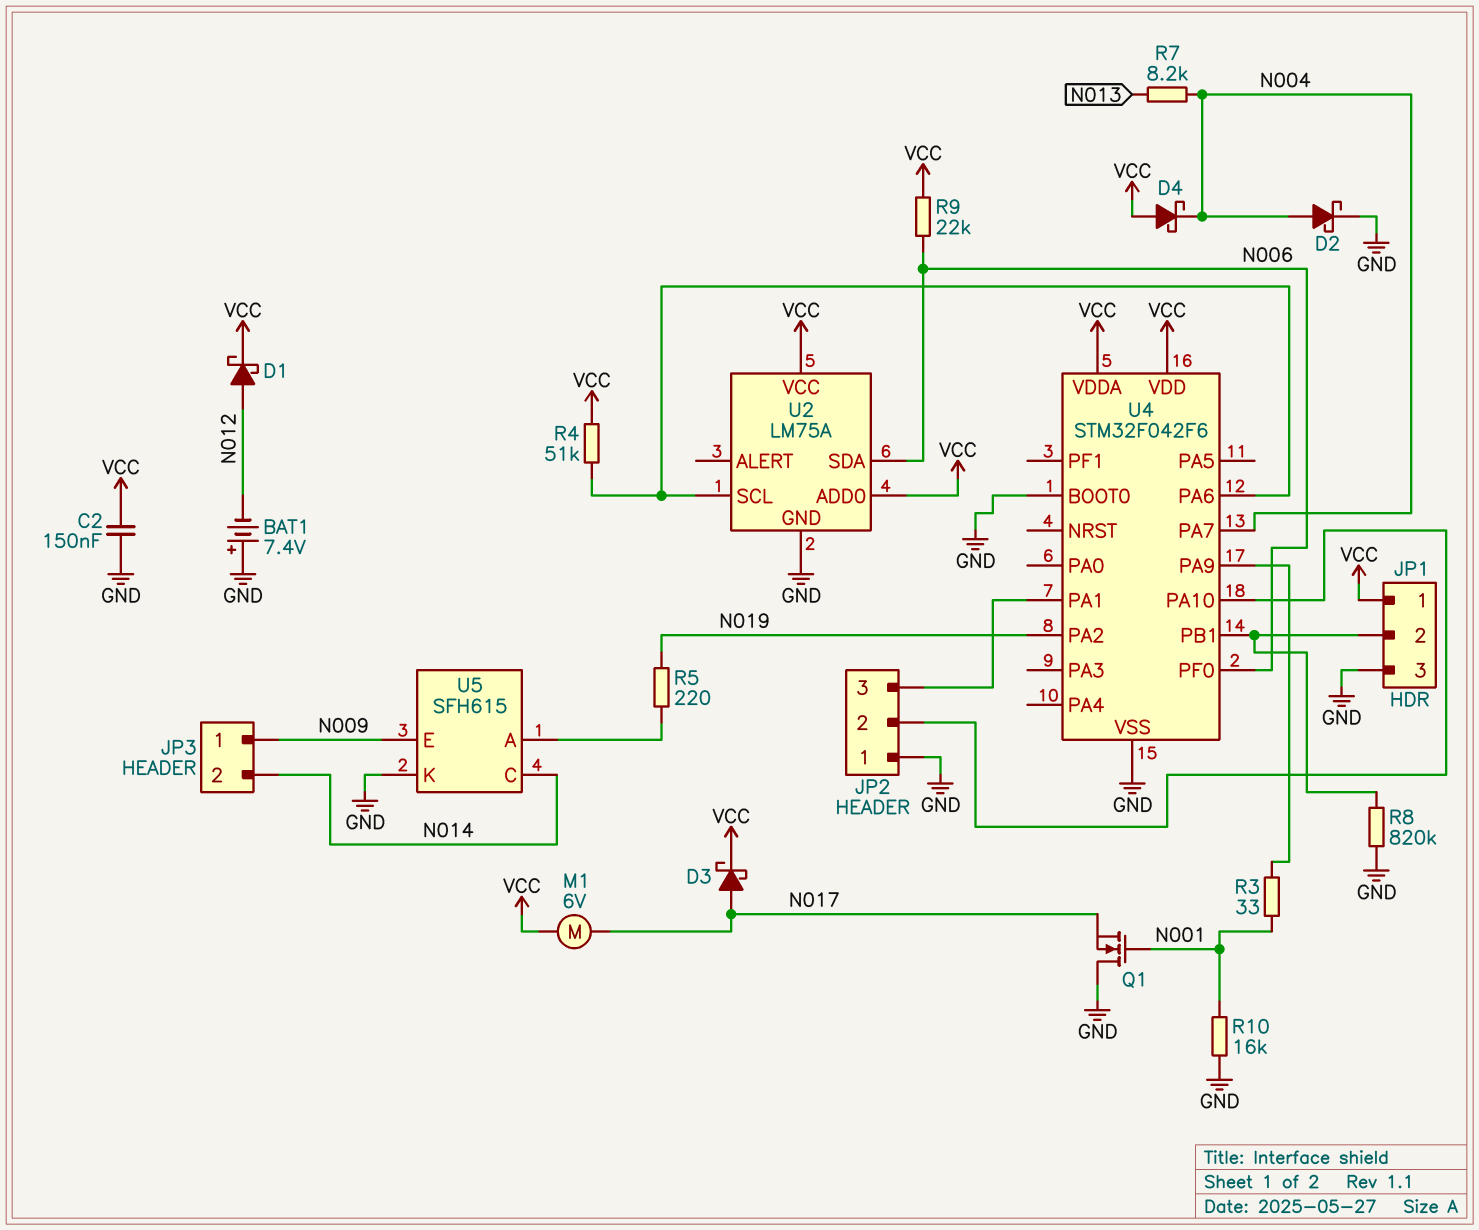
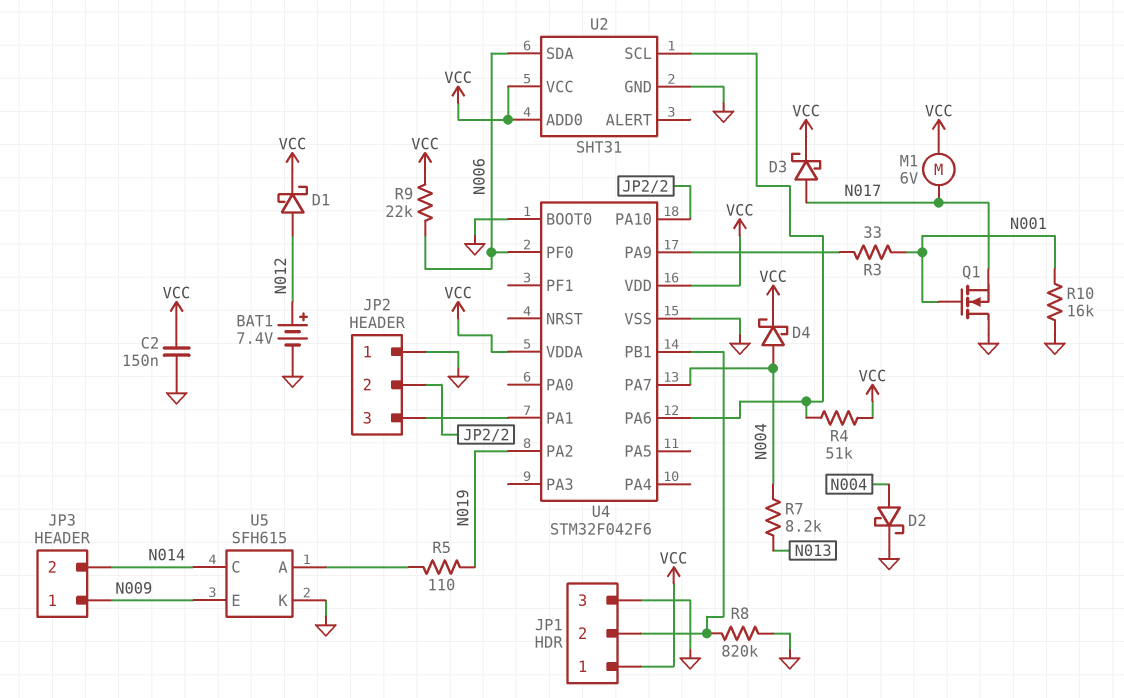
BAT1: 7.4V (plus GND, minus N012) -> 7.4V (plus N012, minus GND)
D4: schottky (A VCC, K N004) -> schottky (A N004, K VCC)
R5: 220 (N019, U5/A) -> 110 (N019, U5/A)
U2: LM75A -> SHT31

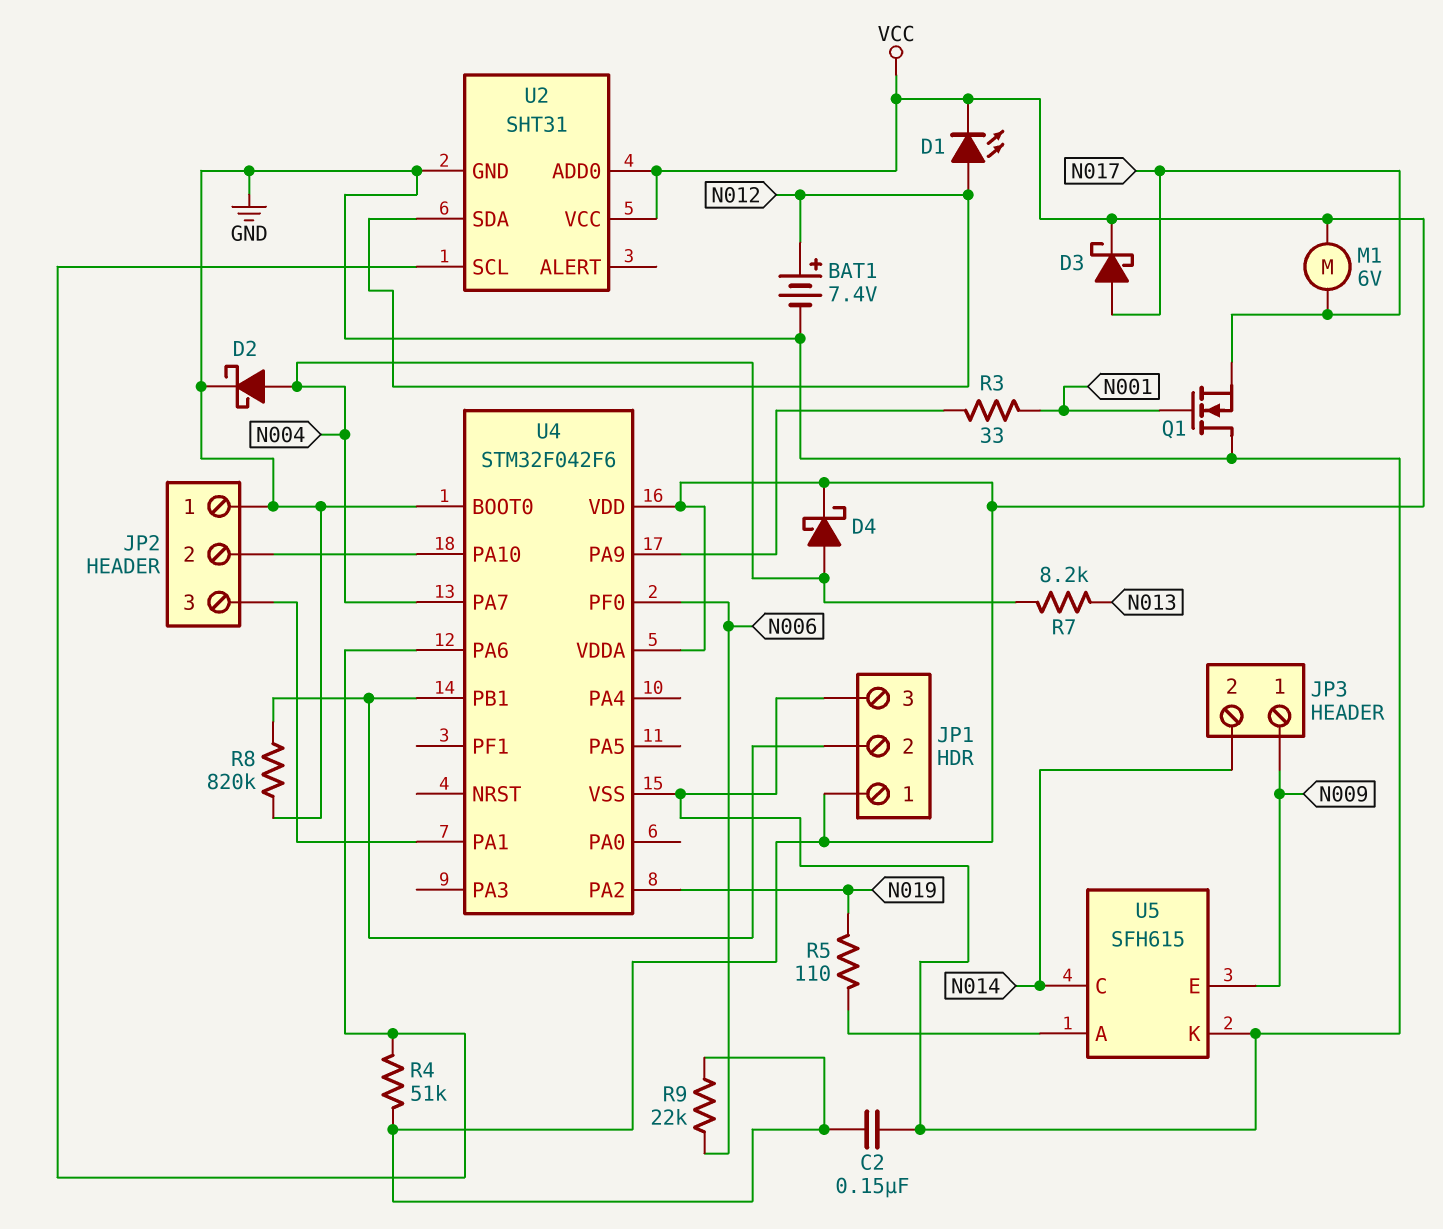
D1: schottky (A N012, K VCC) -> LED (A N012, K VCC)
R10: 16k (GND, N001) -> none
U2 pin SDA: N006 -> N012

